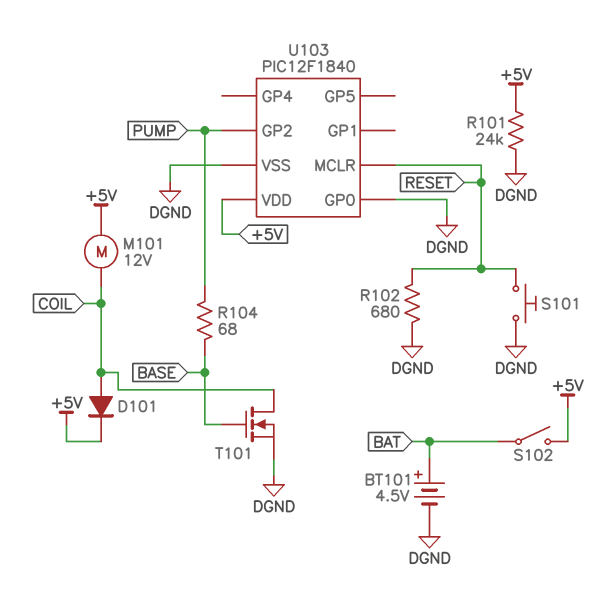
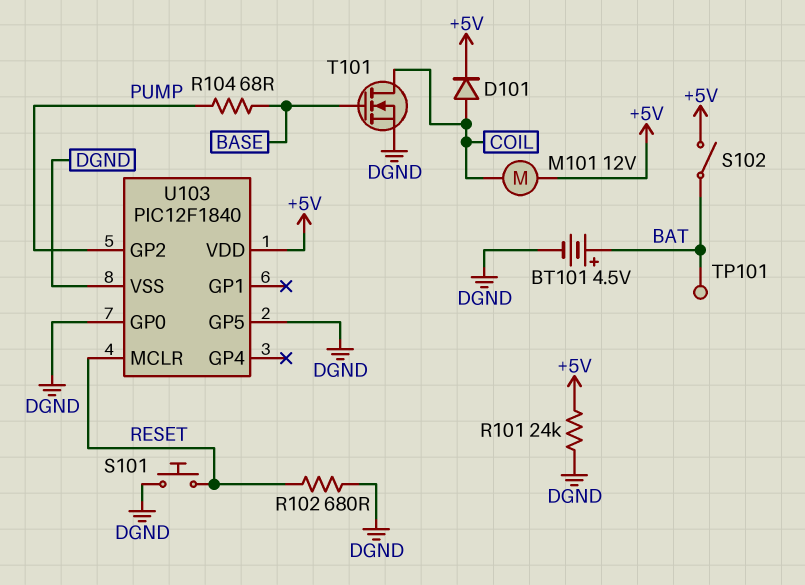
TP101: none -> test point (BAT)
U103 pin GP5: none -> DGND

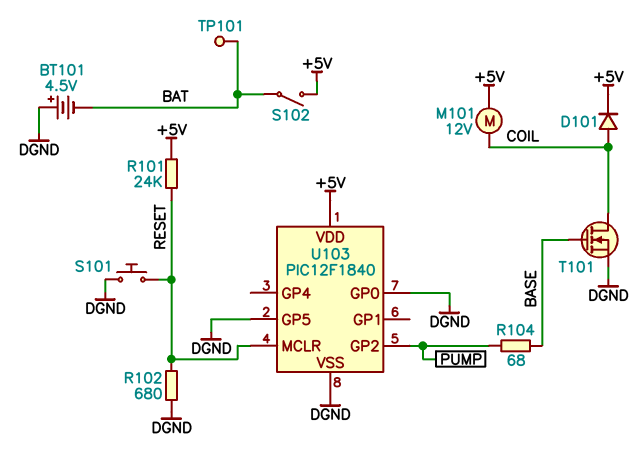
BT101: 4.5V (plus BAT, minus DGND) -> 4.5V (plus DGND, minus BAT)
R101: 24k (+5V, DGND) -> 24k (+5V, RESET)

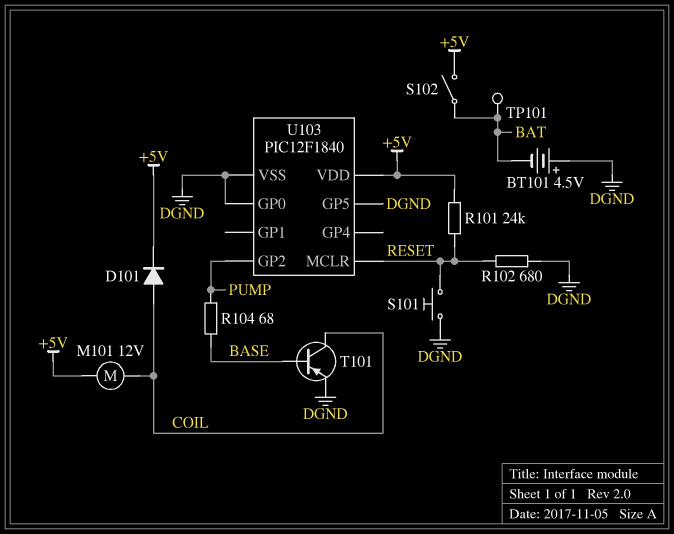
T101: NMOS (G BASE, D COIL, S DGND) -> PNP (B BASE, C COIL, E DGND)

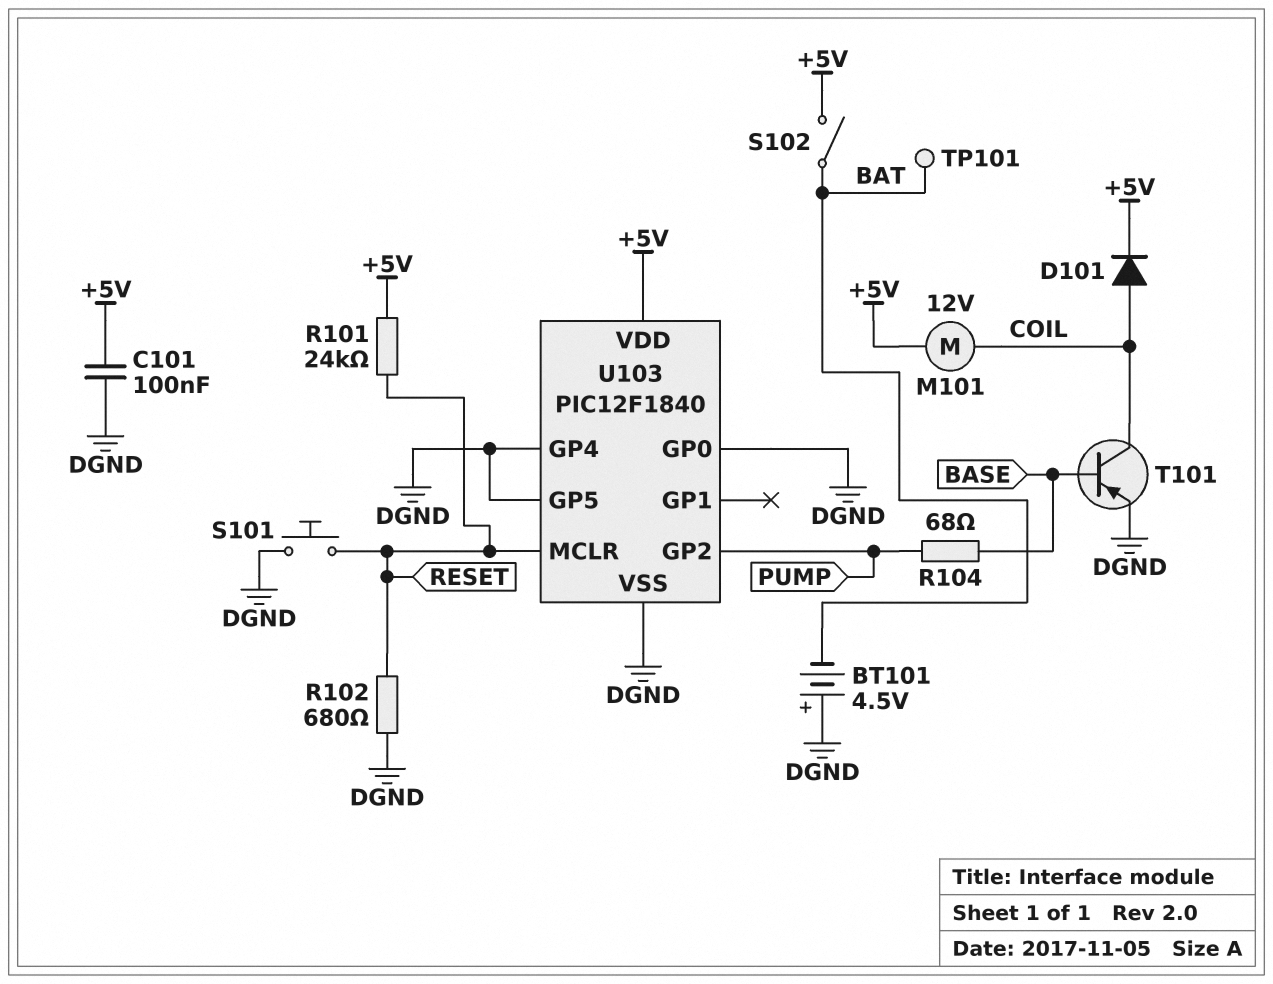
C101: none -> 100nF (+5V, DGND)
U103 pin GP4: none -> DGND

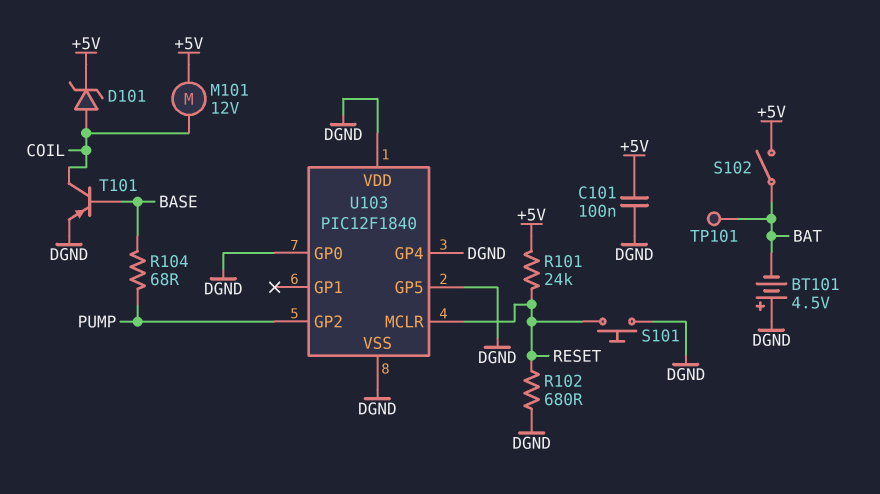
D101: diode (A COIL, K +5V) -> zener (A COIL, K +5V)
U103 pin VDD: +5V -> DGND

